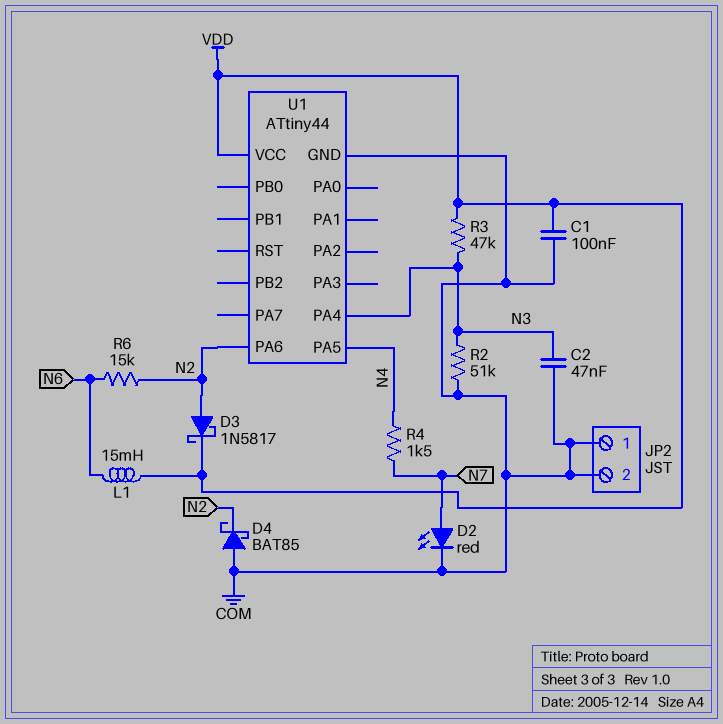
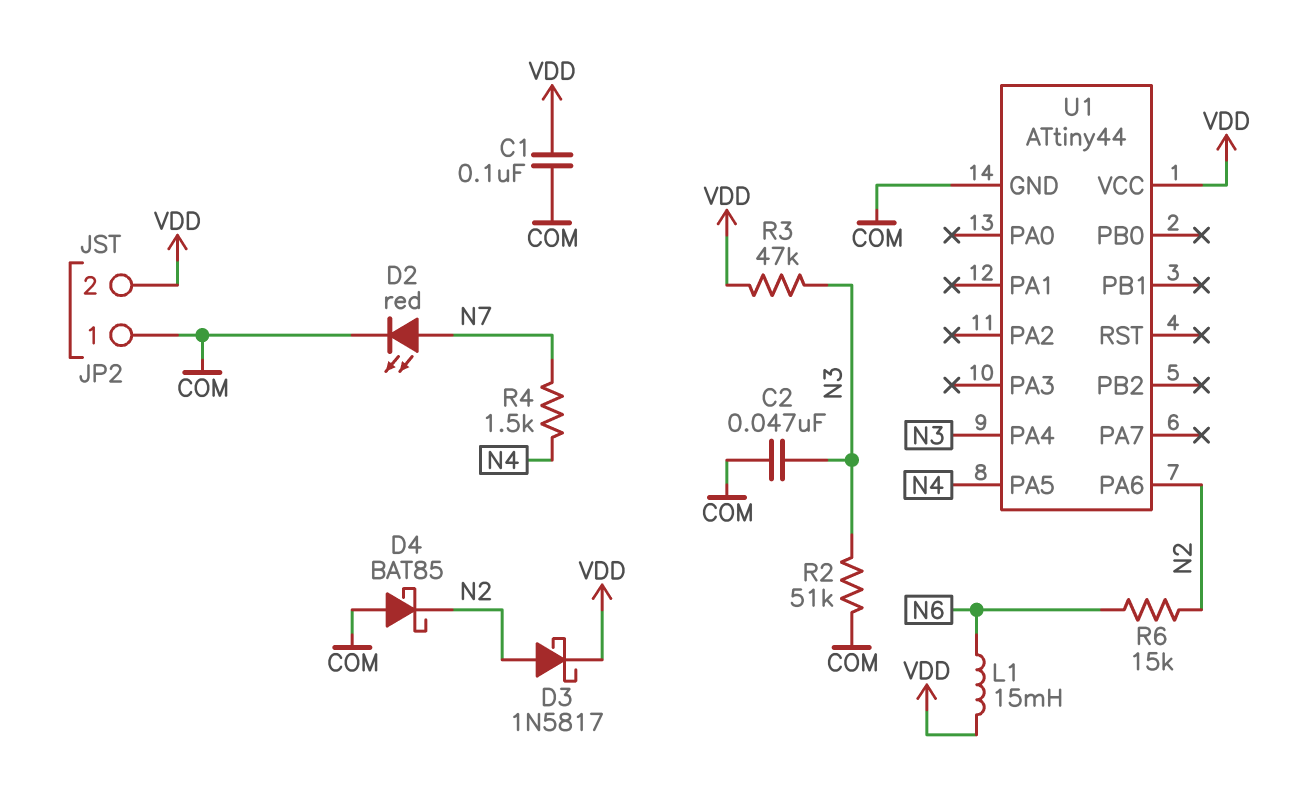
JP2 pin 2: COM -> VDD

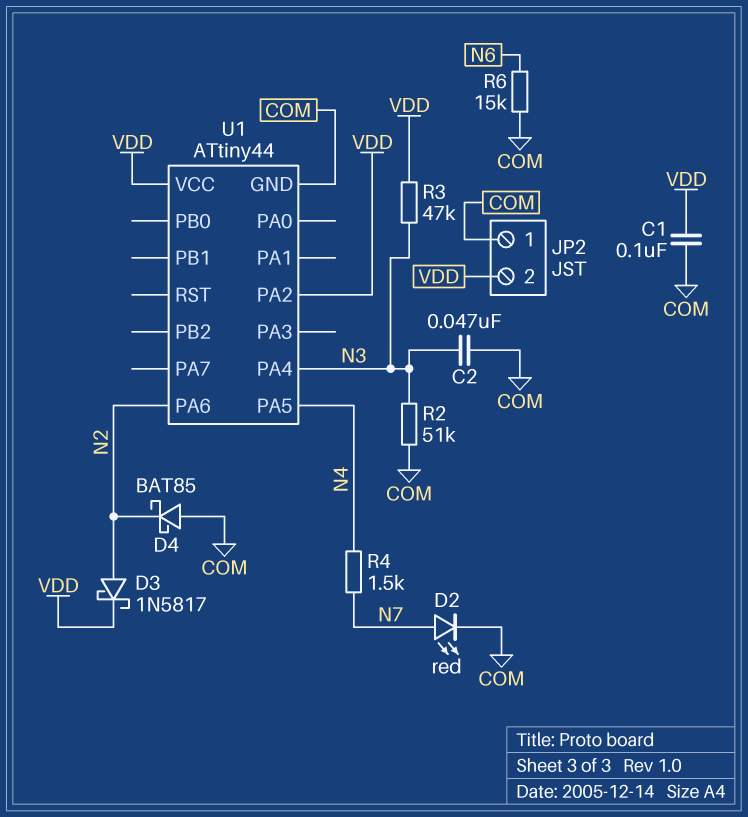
L1: 15mH (N6, VDD) -> none
R6: 15k (N2, N6) -> 15k (COM, N6)
U1 pin PA2: none -> VDD

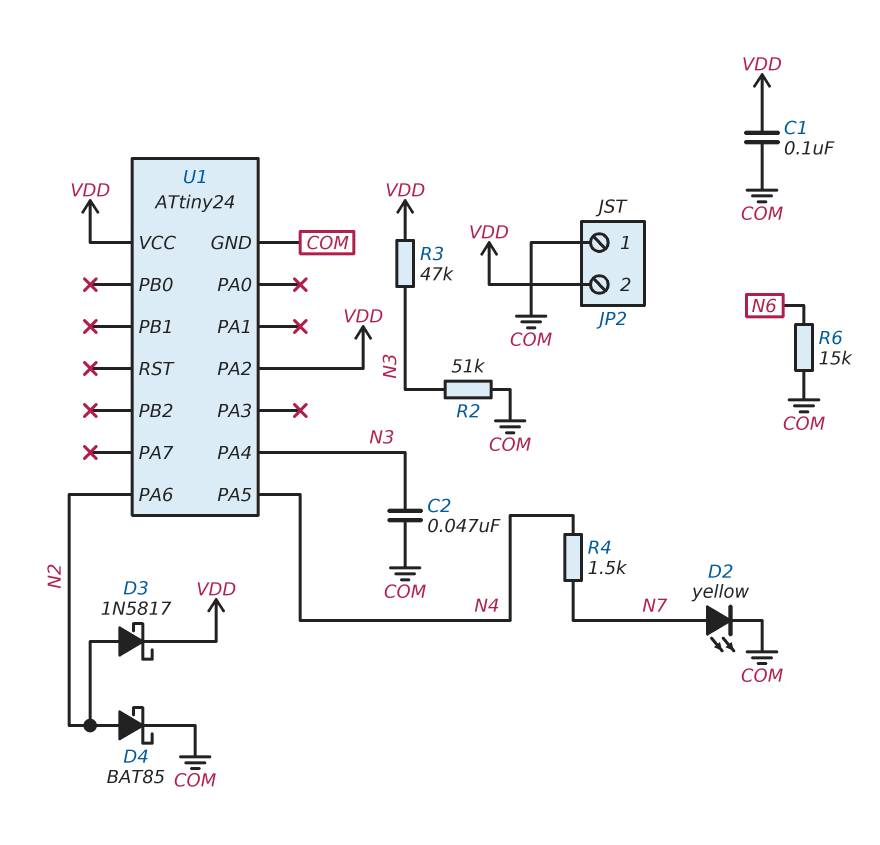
D2: LED red (A N7, K COM) -> LED yellow (A N7, K COM)
D4: schottky BAT85 (A COM, K N2) -> schottky BAT85 (A N2, K COM)
U1: ATtiny44 -> ATtiny24

